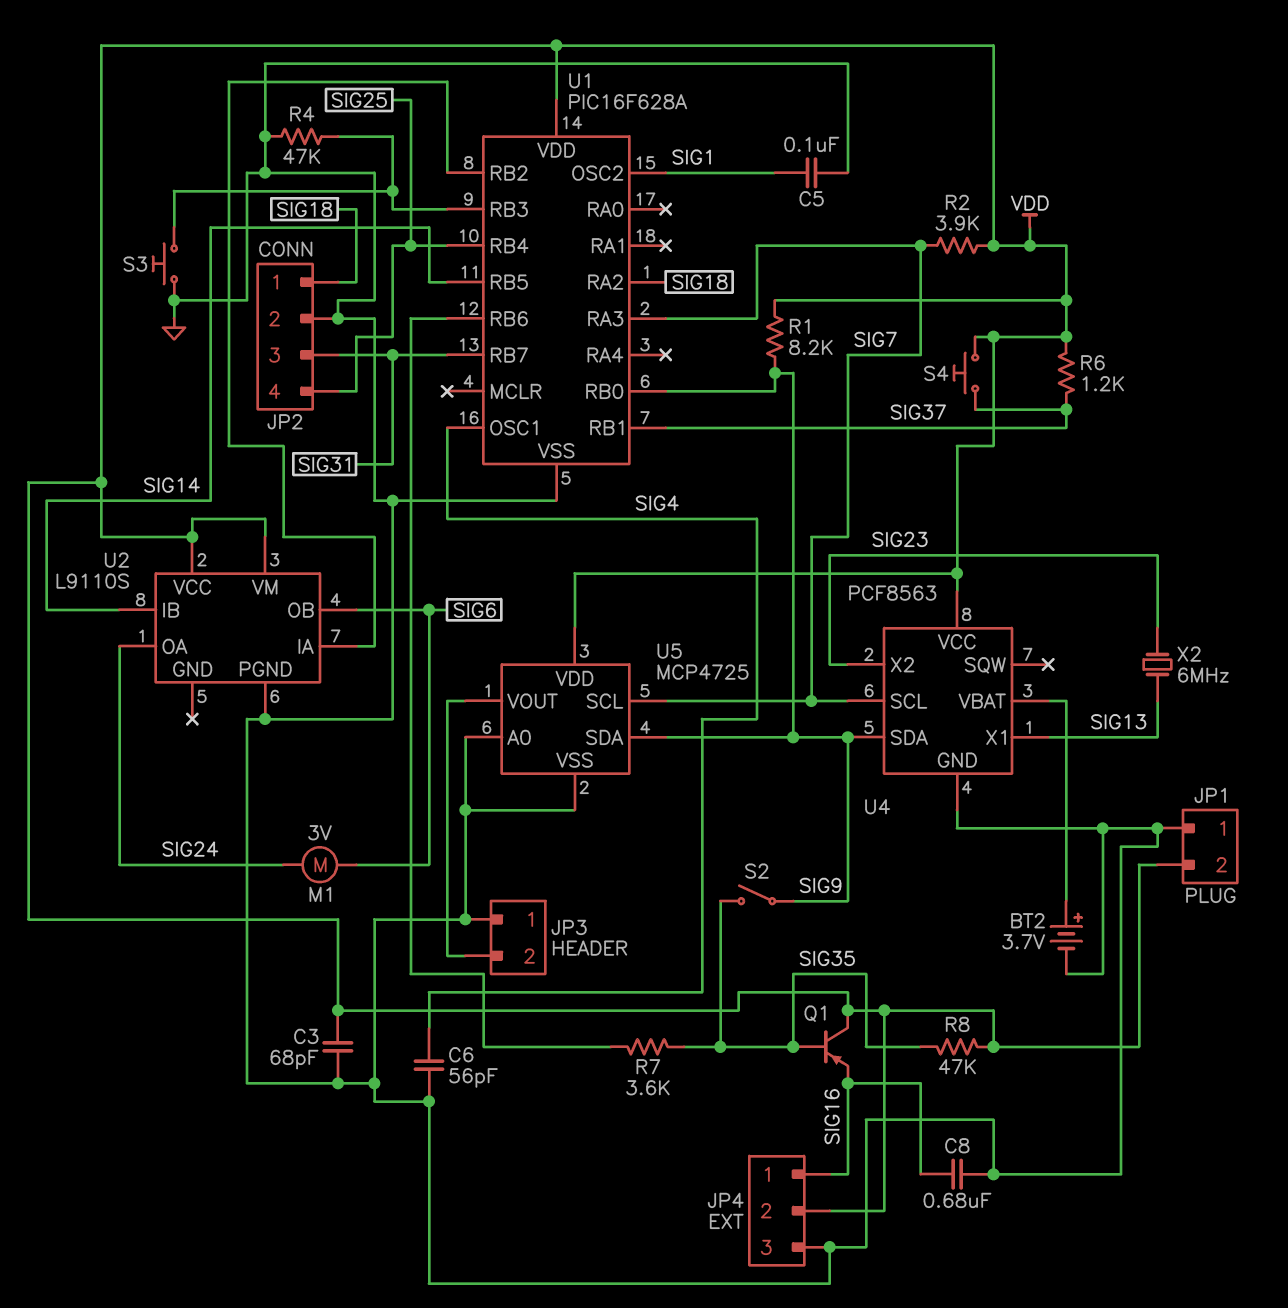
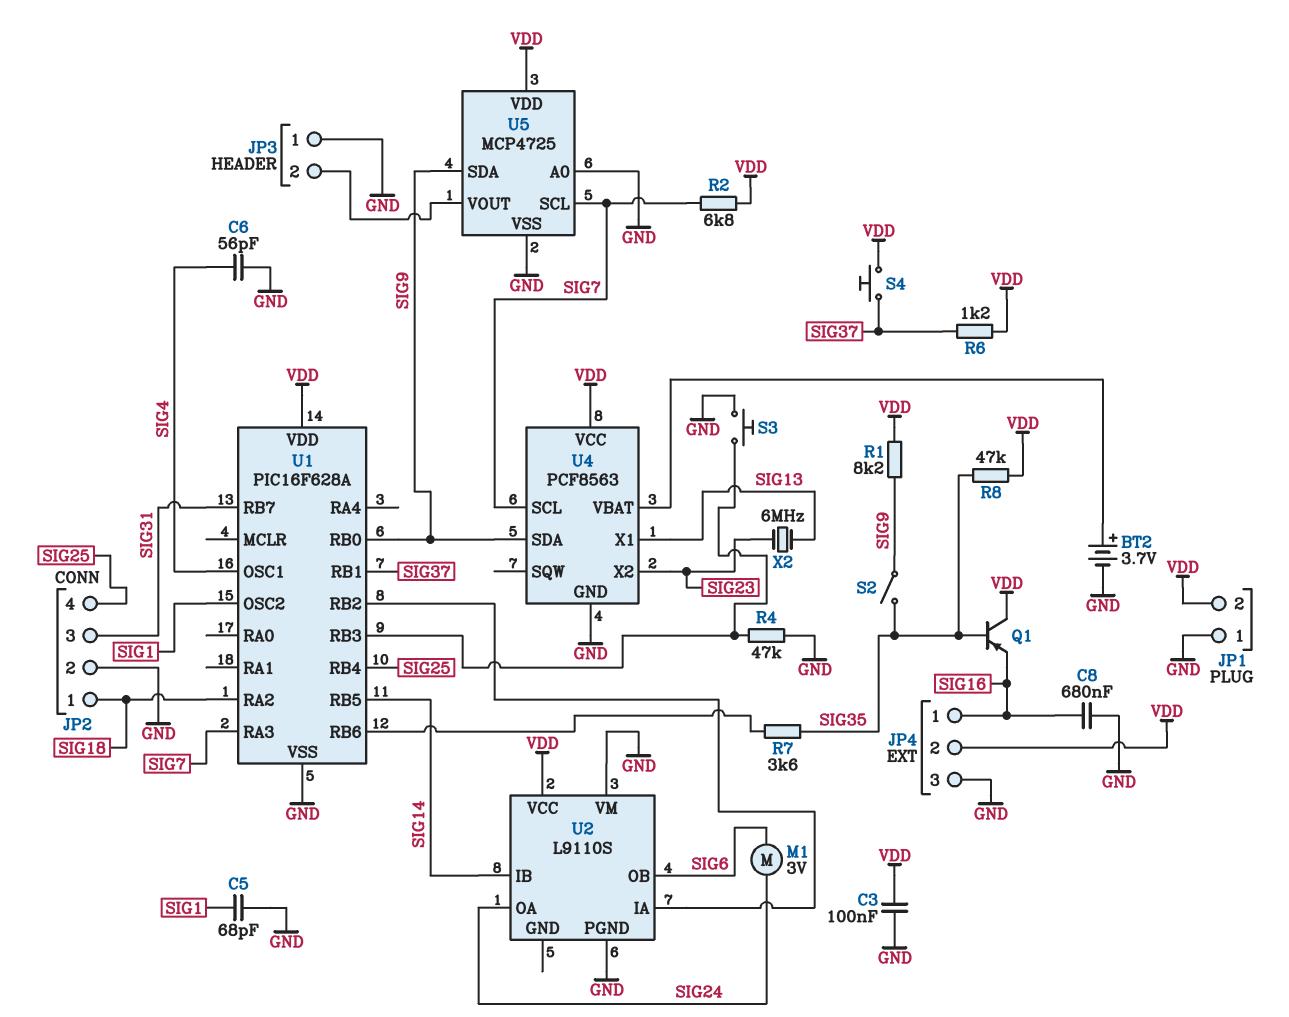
C3: 68pF (GND, VDD) -> 100nF (GND, VDD)
C5: 100nF (GND, SIG1) -> 68pF (GND, SIG1)
R2: 3.9k (SIG7, VDD) -> 6.8k (SIG7, VDD)
U2 pin VM: VDD -> GND

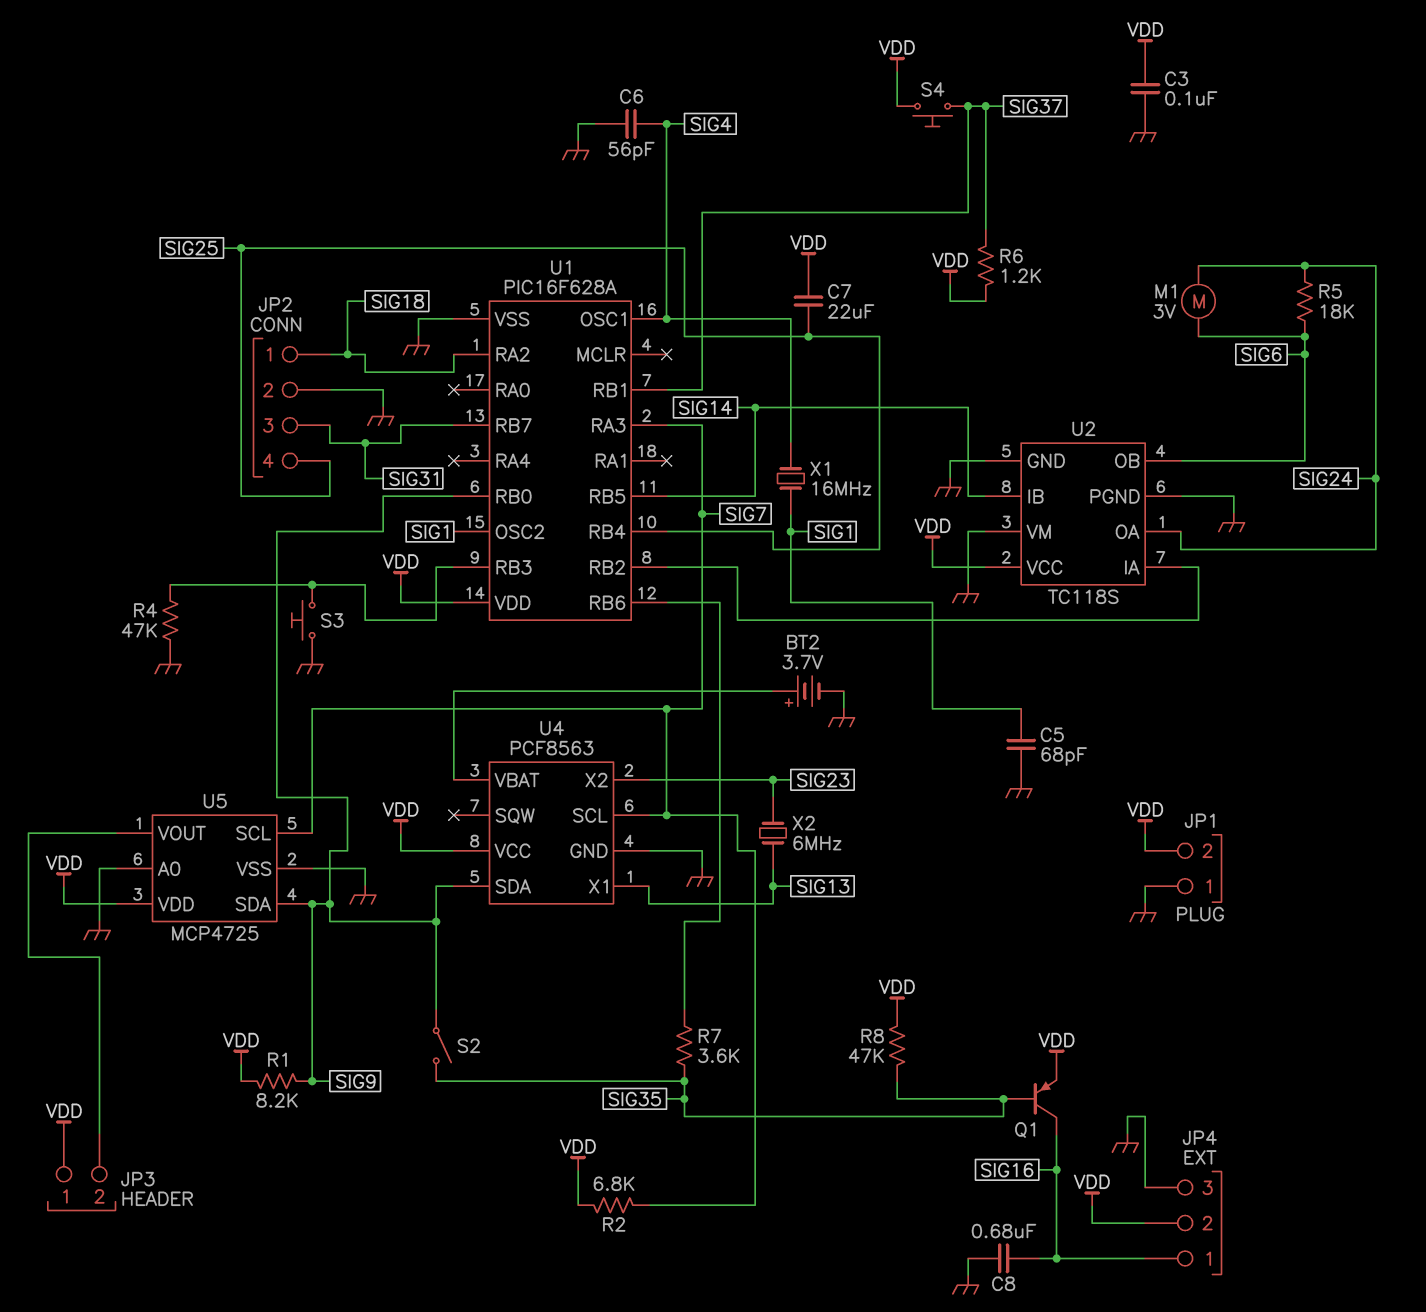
C7: none -> 22uF (SIG25, VDD)
JP3 pin 1: GND -> VDD
Q1: PNP (B SIG35, C VDD, E SIG16) -> PNP (B SIG35, C SIG16, E VDD)
R5: none -> 18k (SIG6, SIG24)
U2: L9110S -> TC118S
U2 pin GND: none -> GND
X1: none -> 16MHz (SIG1, SIG4)

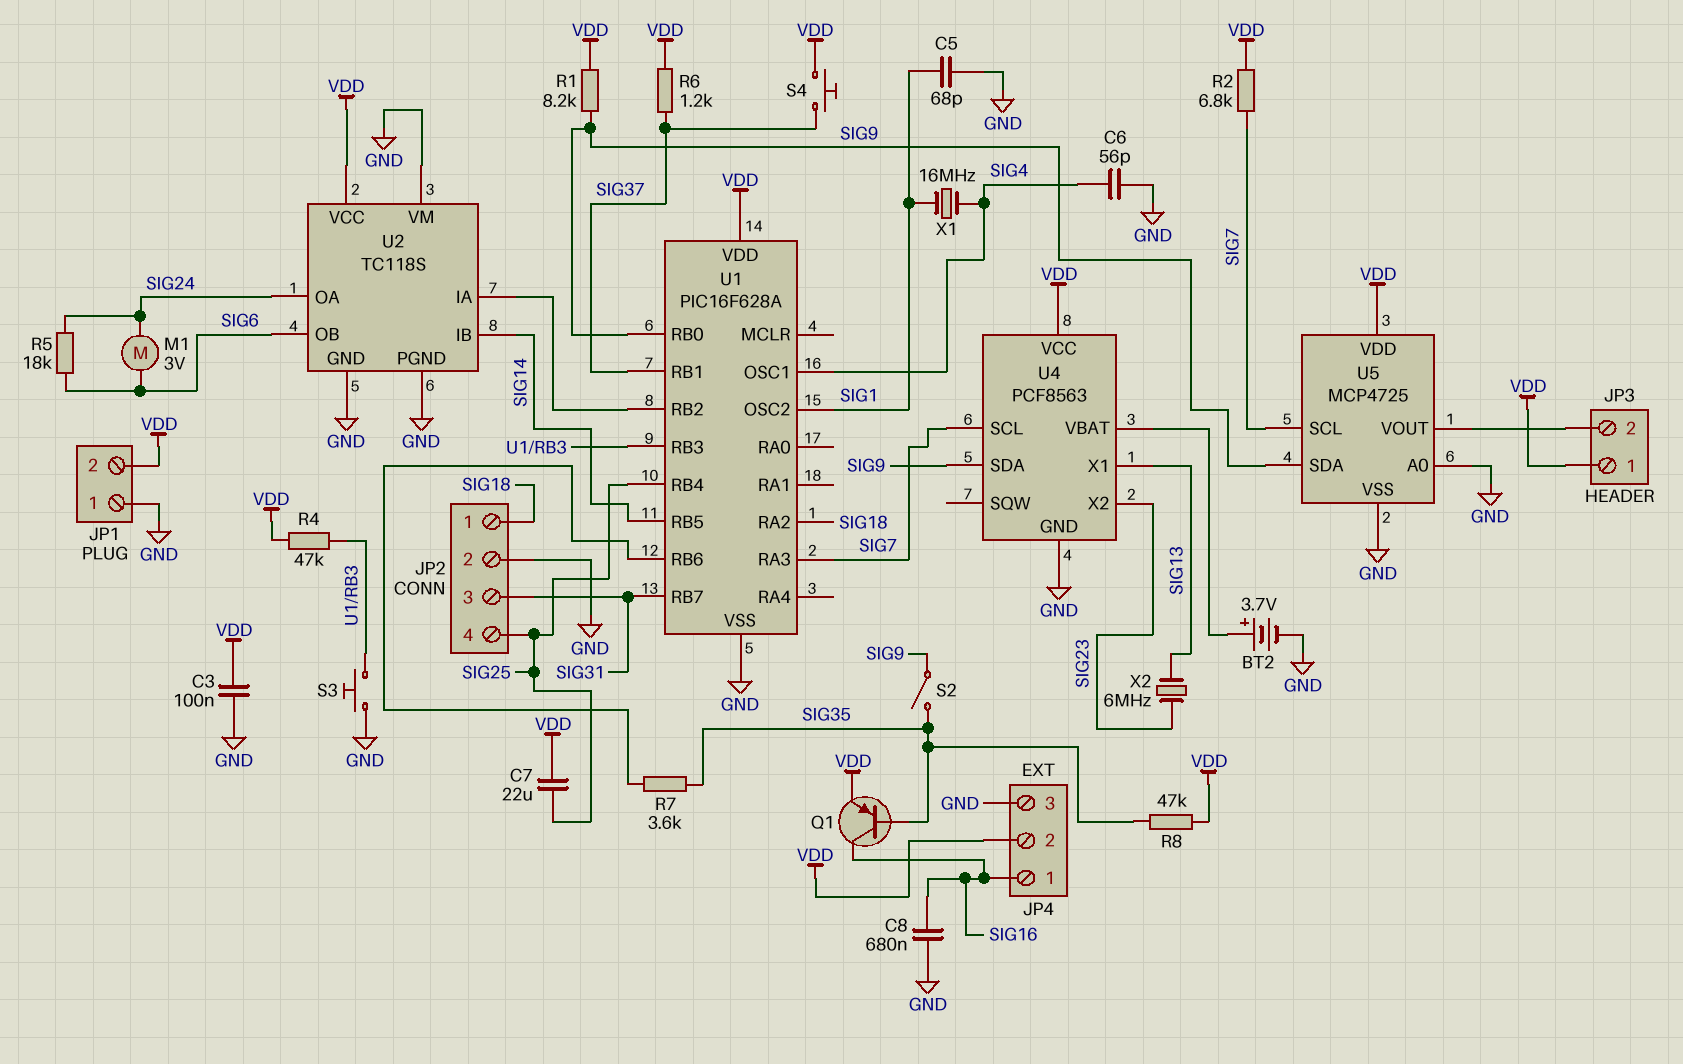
R4: 47k (GND, U1/RB3) -> 47k (U1/RB3, VDD)

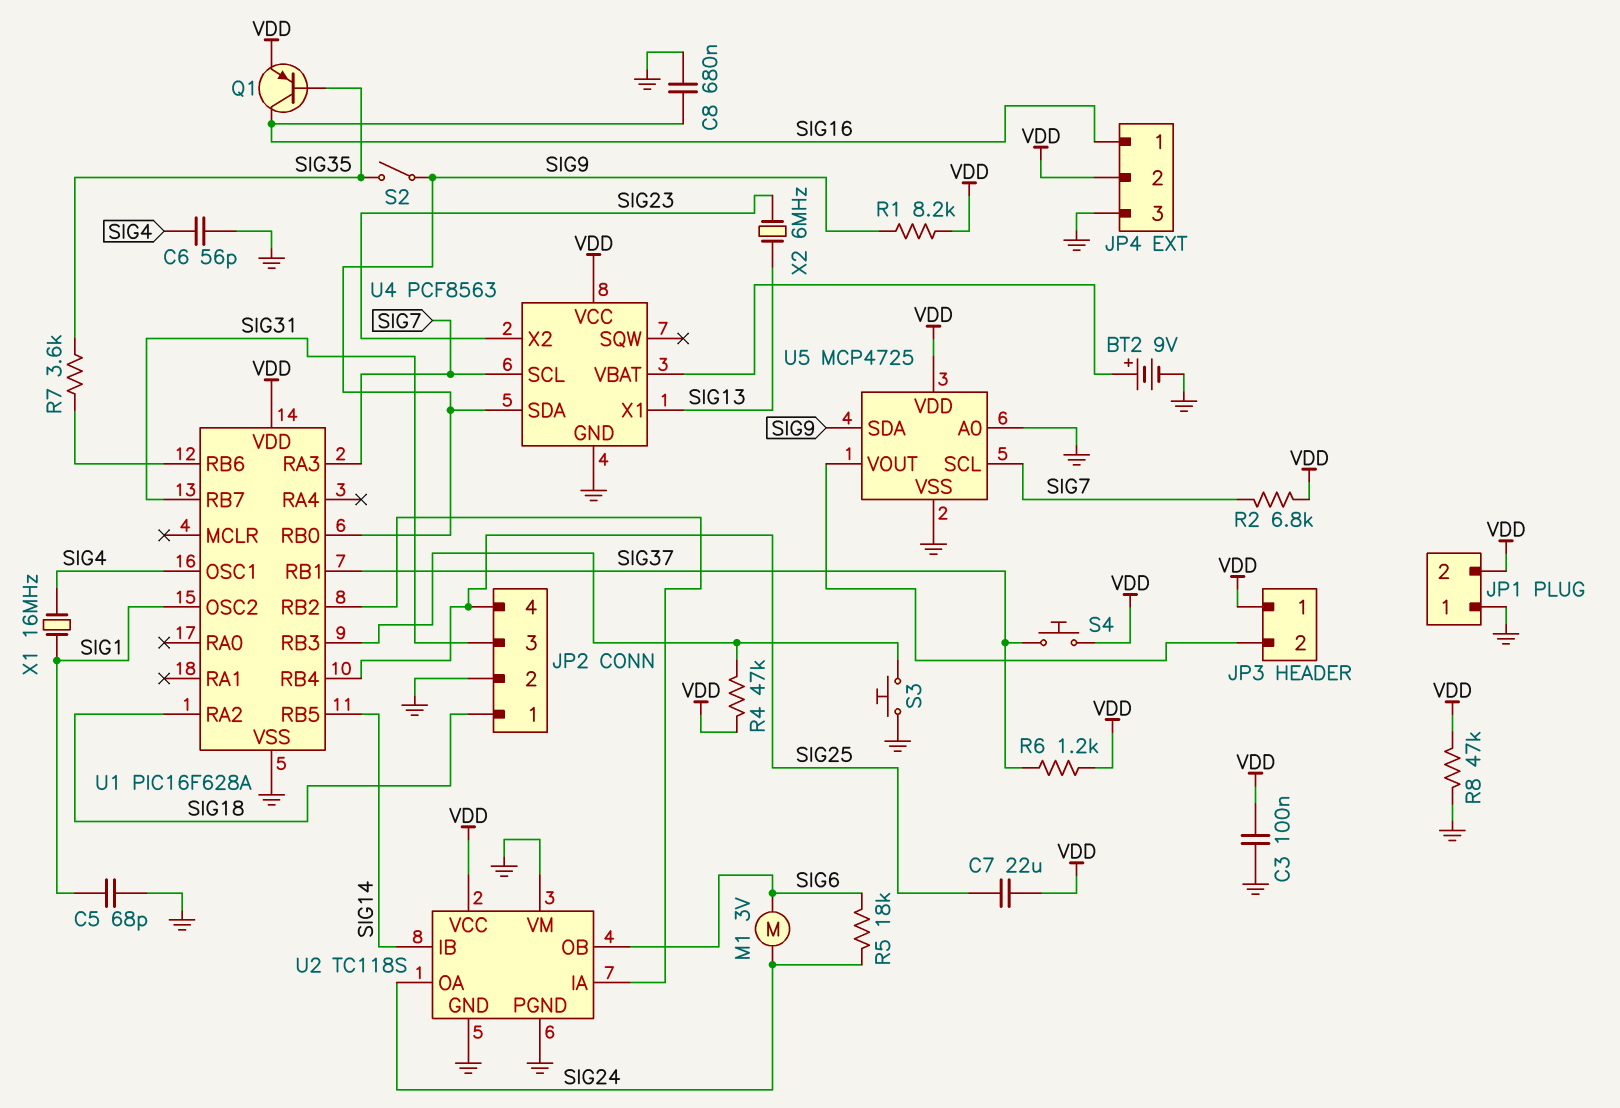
BT2: 3.7V (plus U4/VBAT, minus GND) -> 9V (plus U4/VBAT, minus GND)
R8: 47k (SIG35, VDD) -> 47k (GND, VDD)

